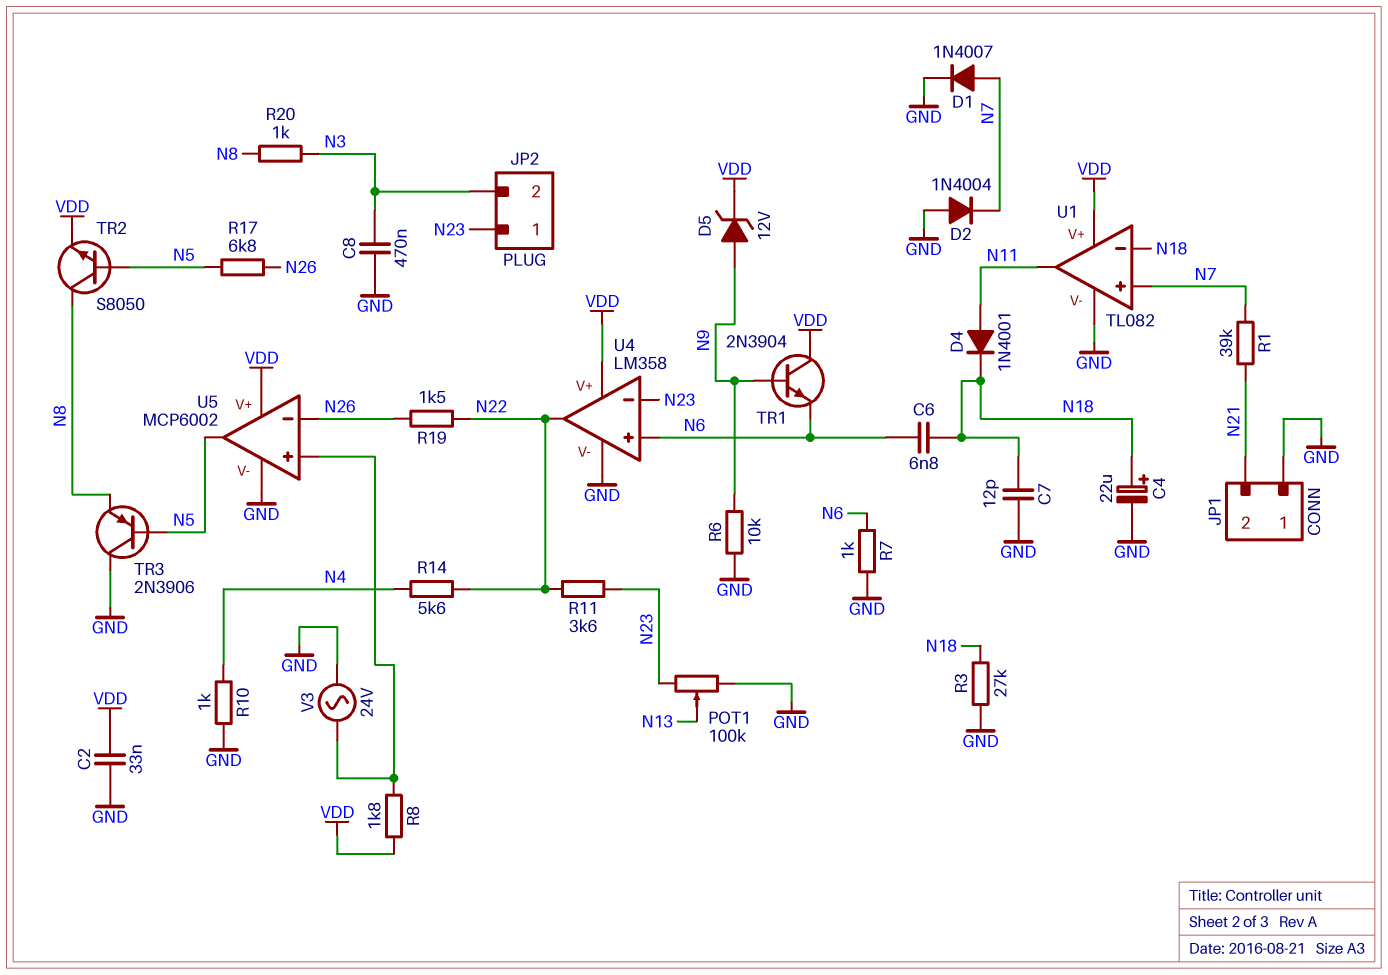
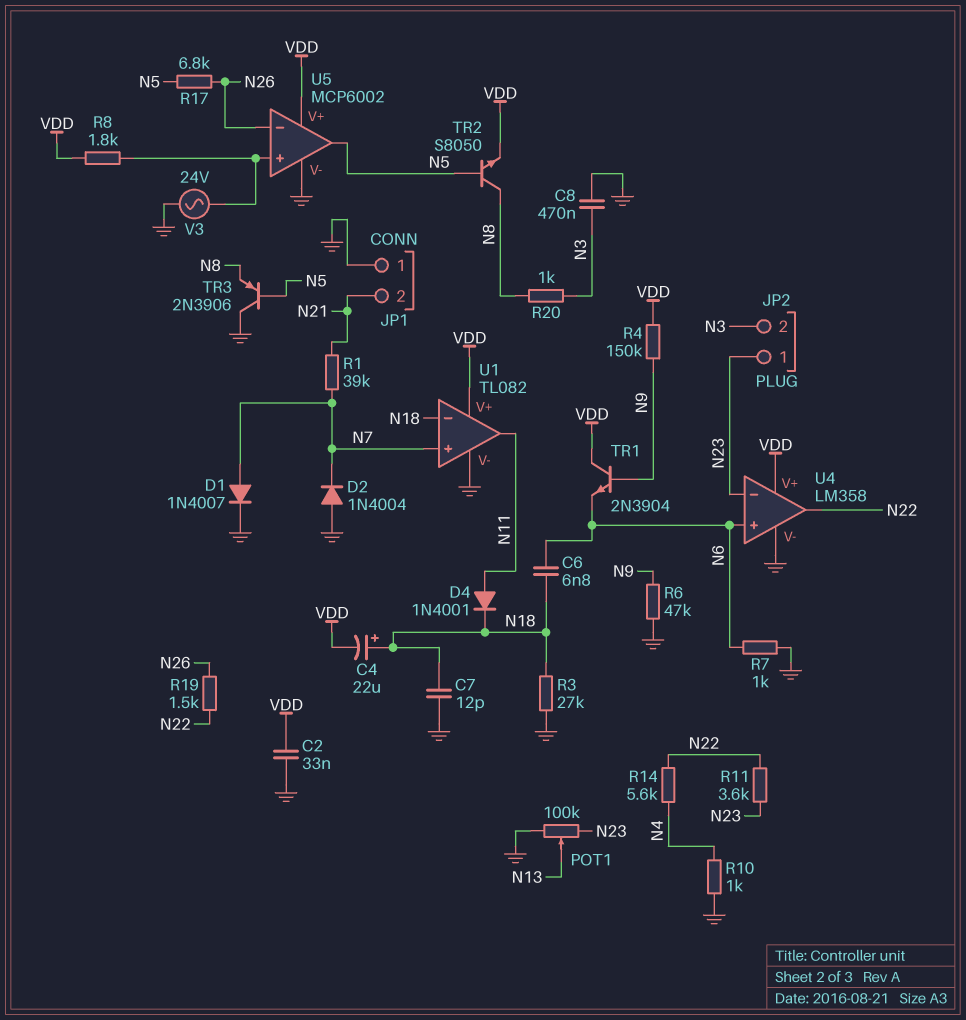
C4: 22uF (plus N18, minus GND) -> 22uF (plus N18, minus VDD)
D5: zener 12V (A N9, K VDD) -> none
R4: none -> 150k (N9, VDD)
R6: 10k (GND, N9) -> 47k (GND, N9)

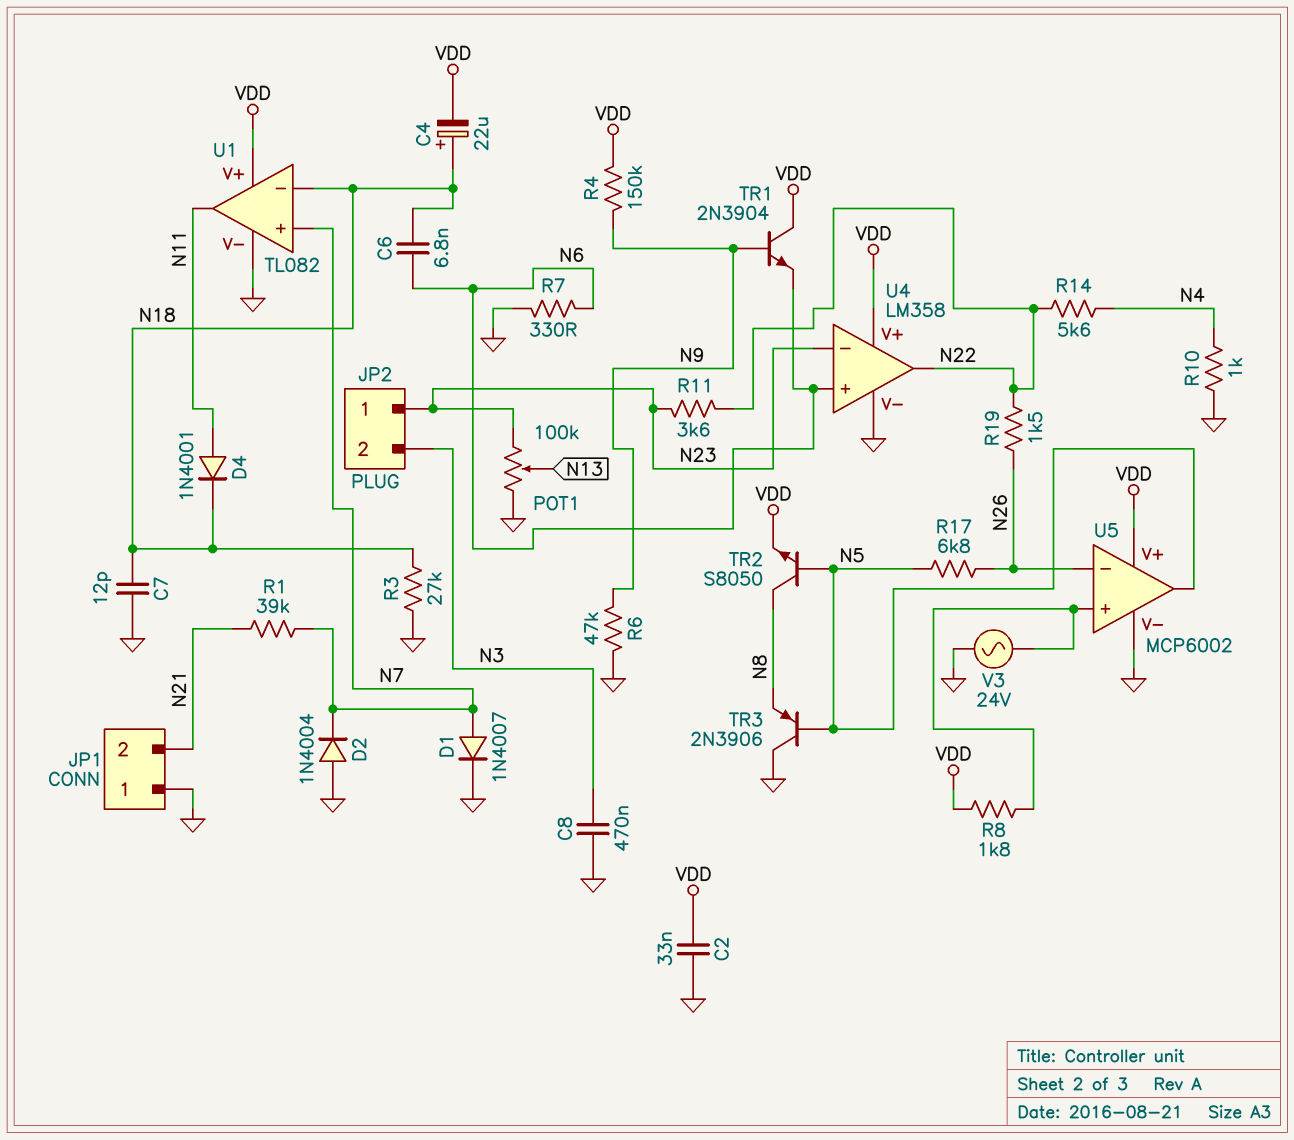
R7: 1k (GND, N6) -> 330 (GND, N6)
R20: 1k (N3, N8) -> none

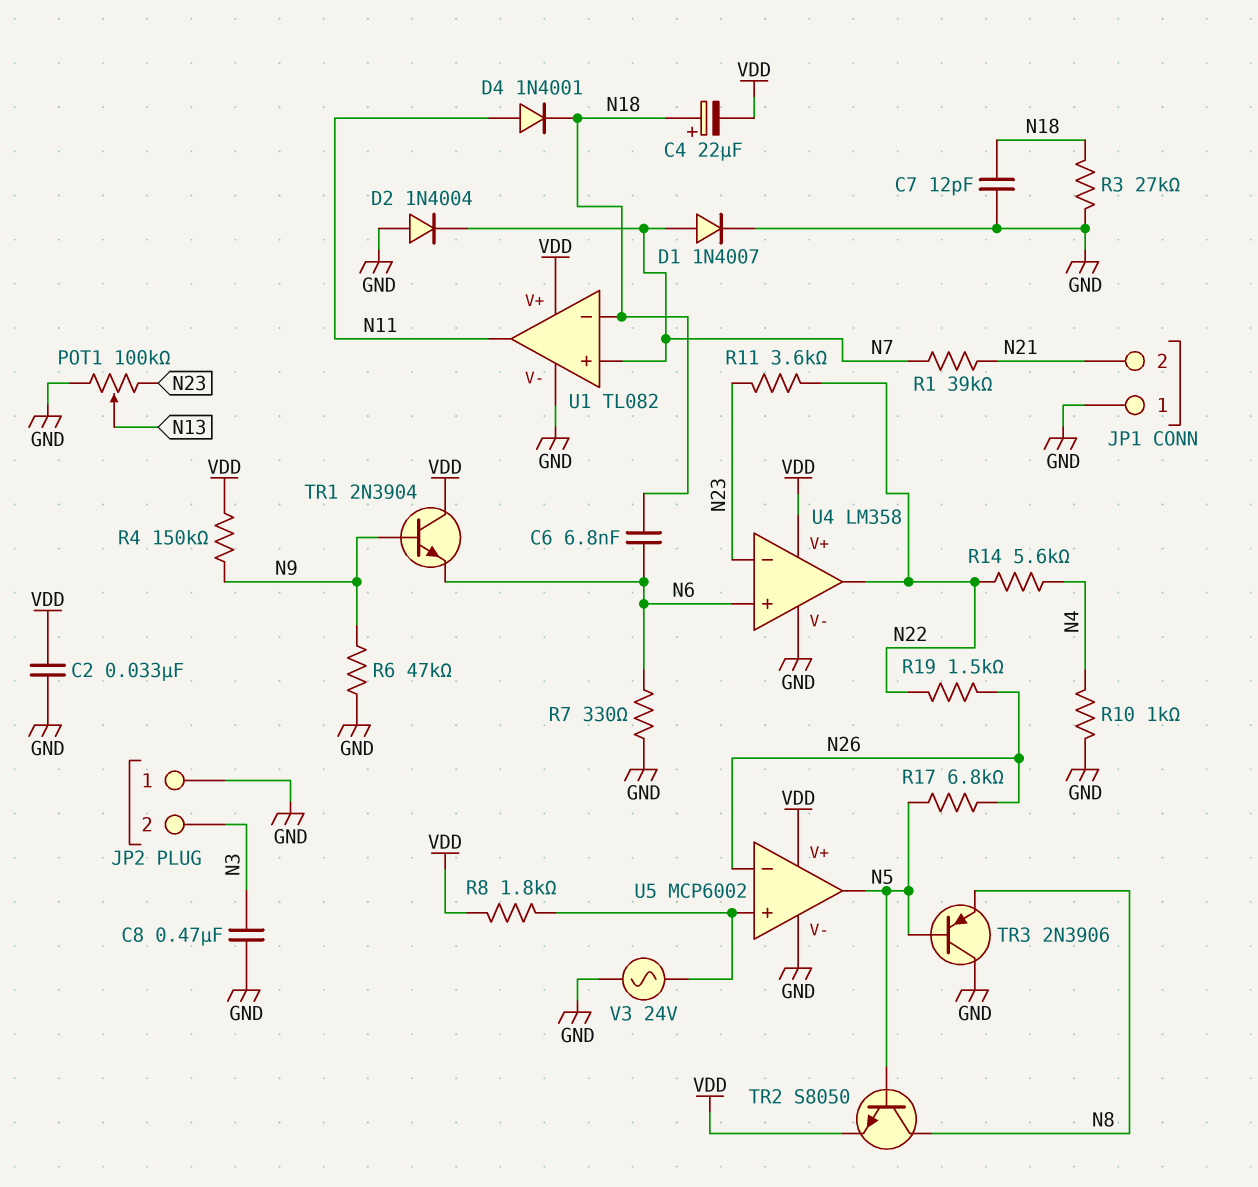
JP2 pin 1: N23 -> GND

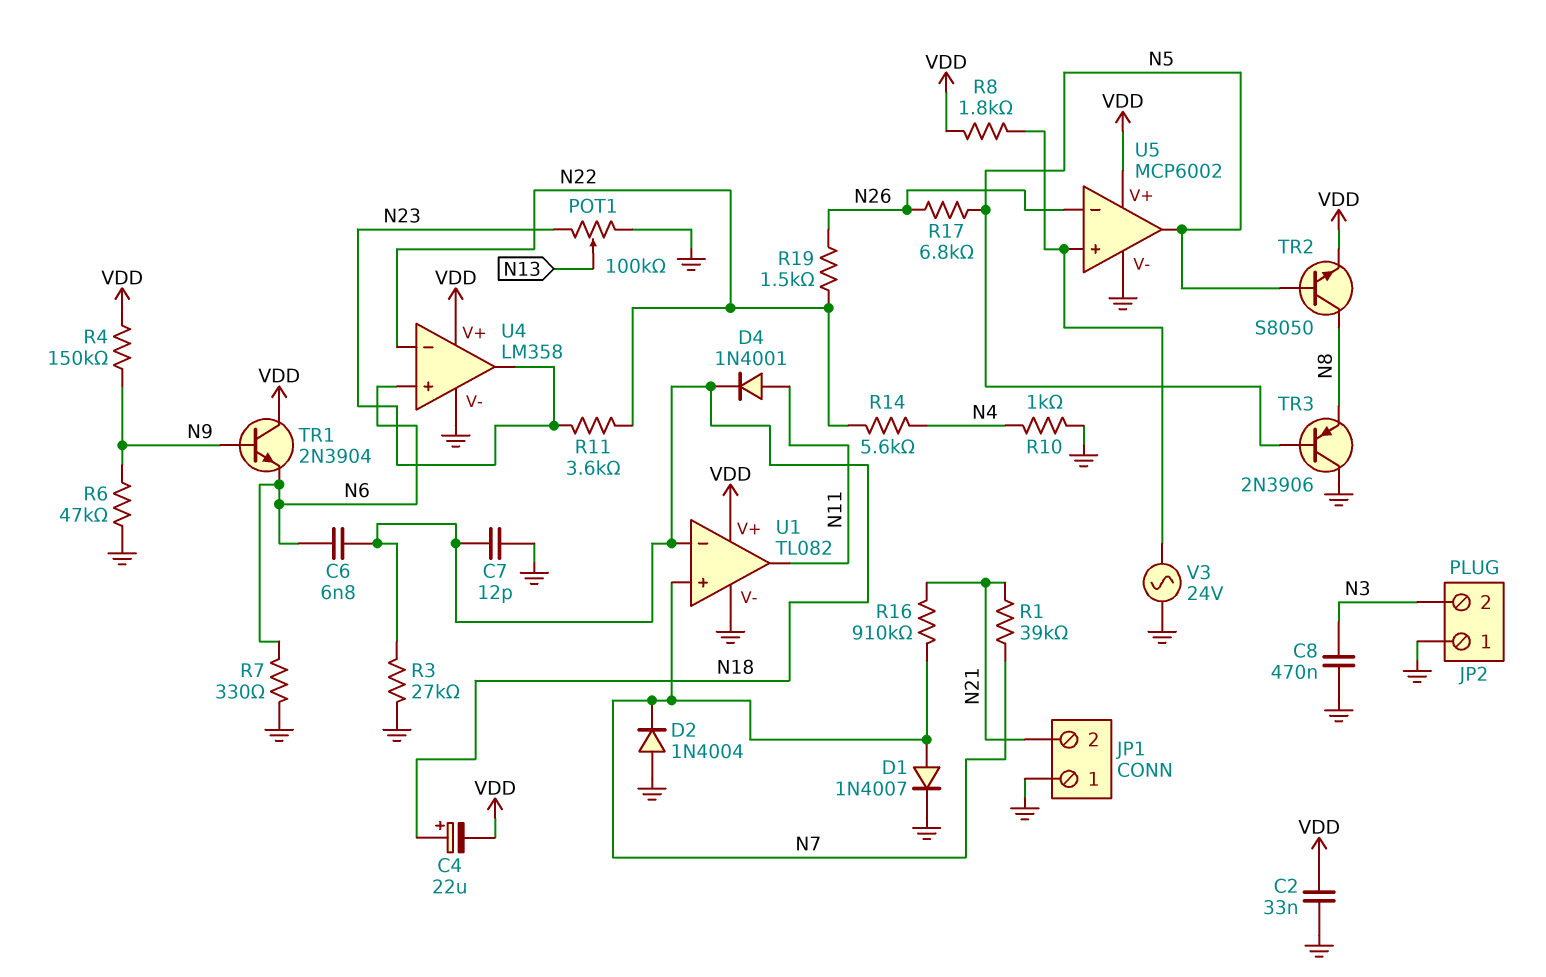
R16: none -> 910k (N7, N21)
U4 pin in-: N23 -> N22
U4 pin out: N22 -> N23

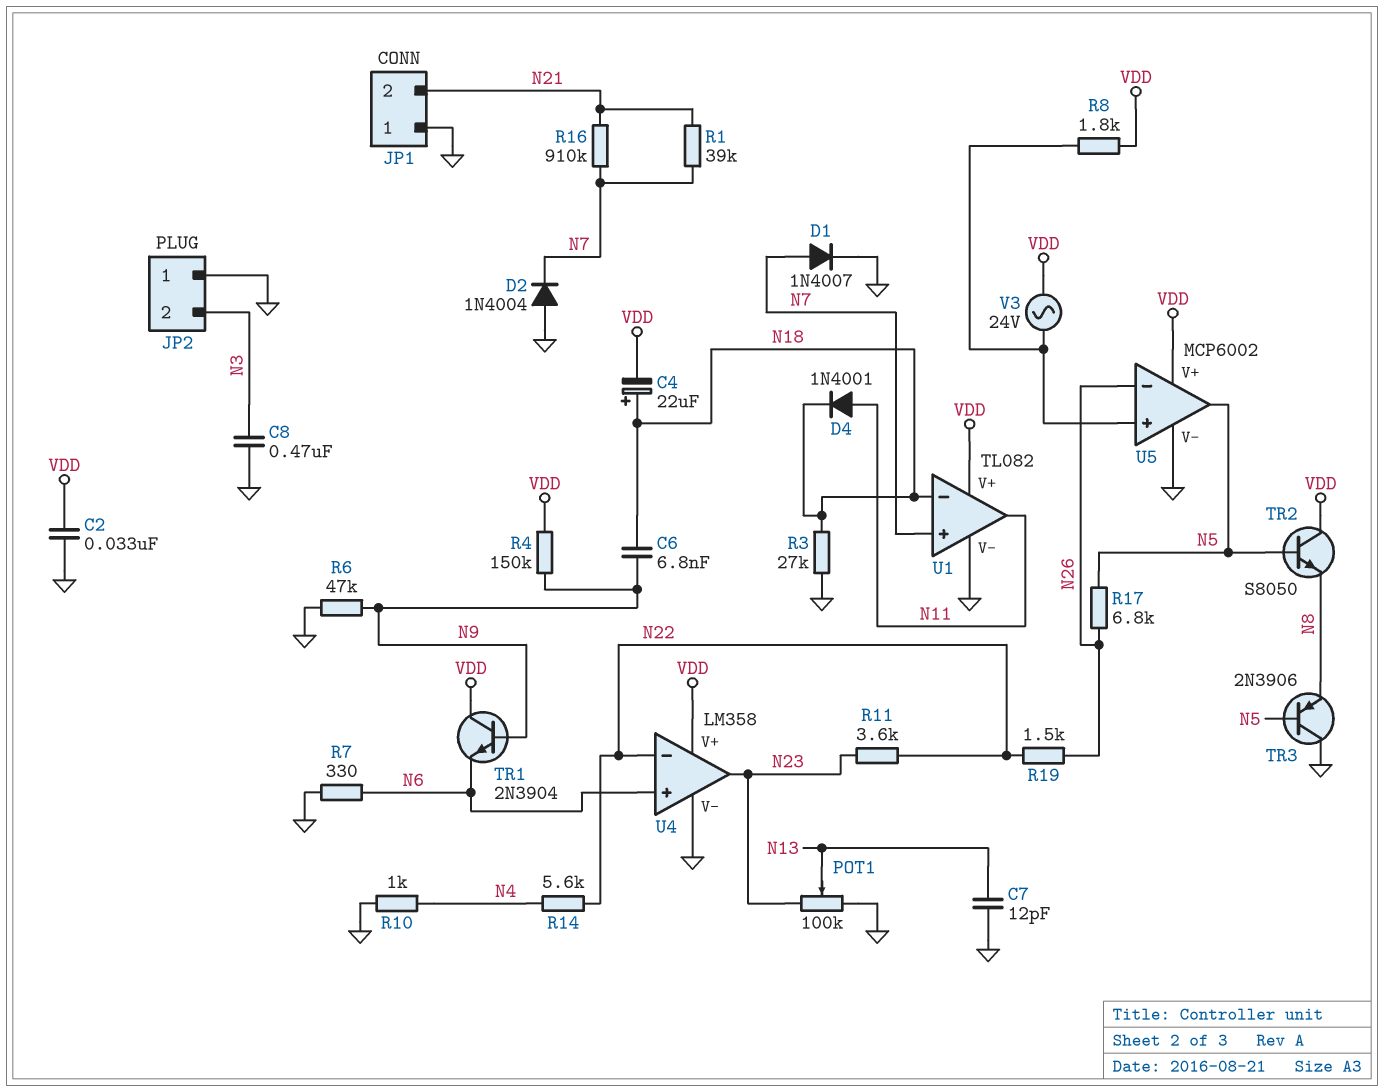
C6: 6.8nF (N6, N18) -> 6.8nF (N9, N18)
C7: 12pF (GND, N18) -> 12pF (GND, N13)
TR2: NPN S8050 (B N5, C N8, E VDD) -> NPN S8050 (B N5, C VDD, E N8)
V3: AC 24V (GND, U5/in+) -> AC 24V (U5/in+, VDD)

